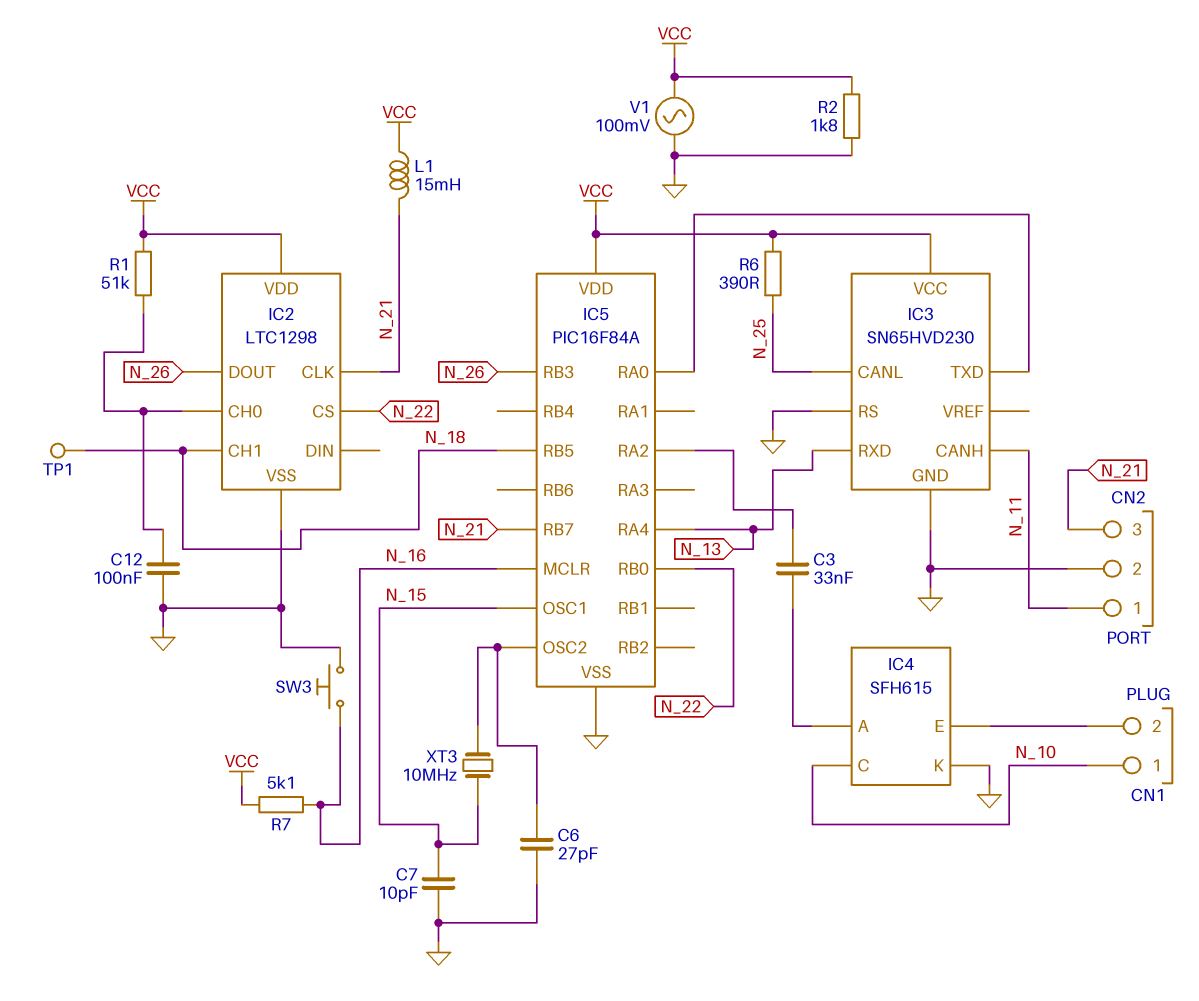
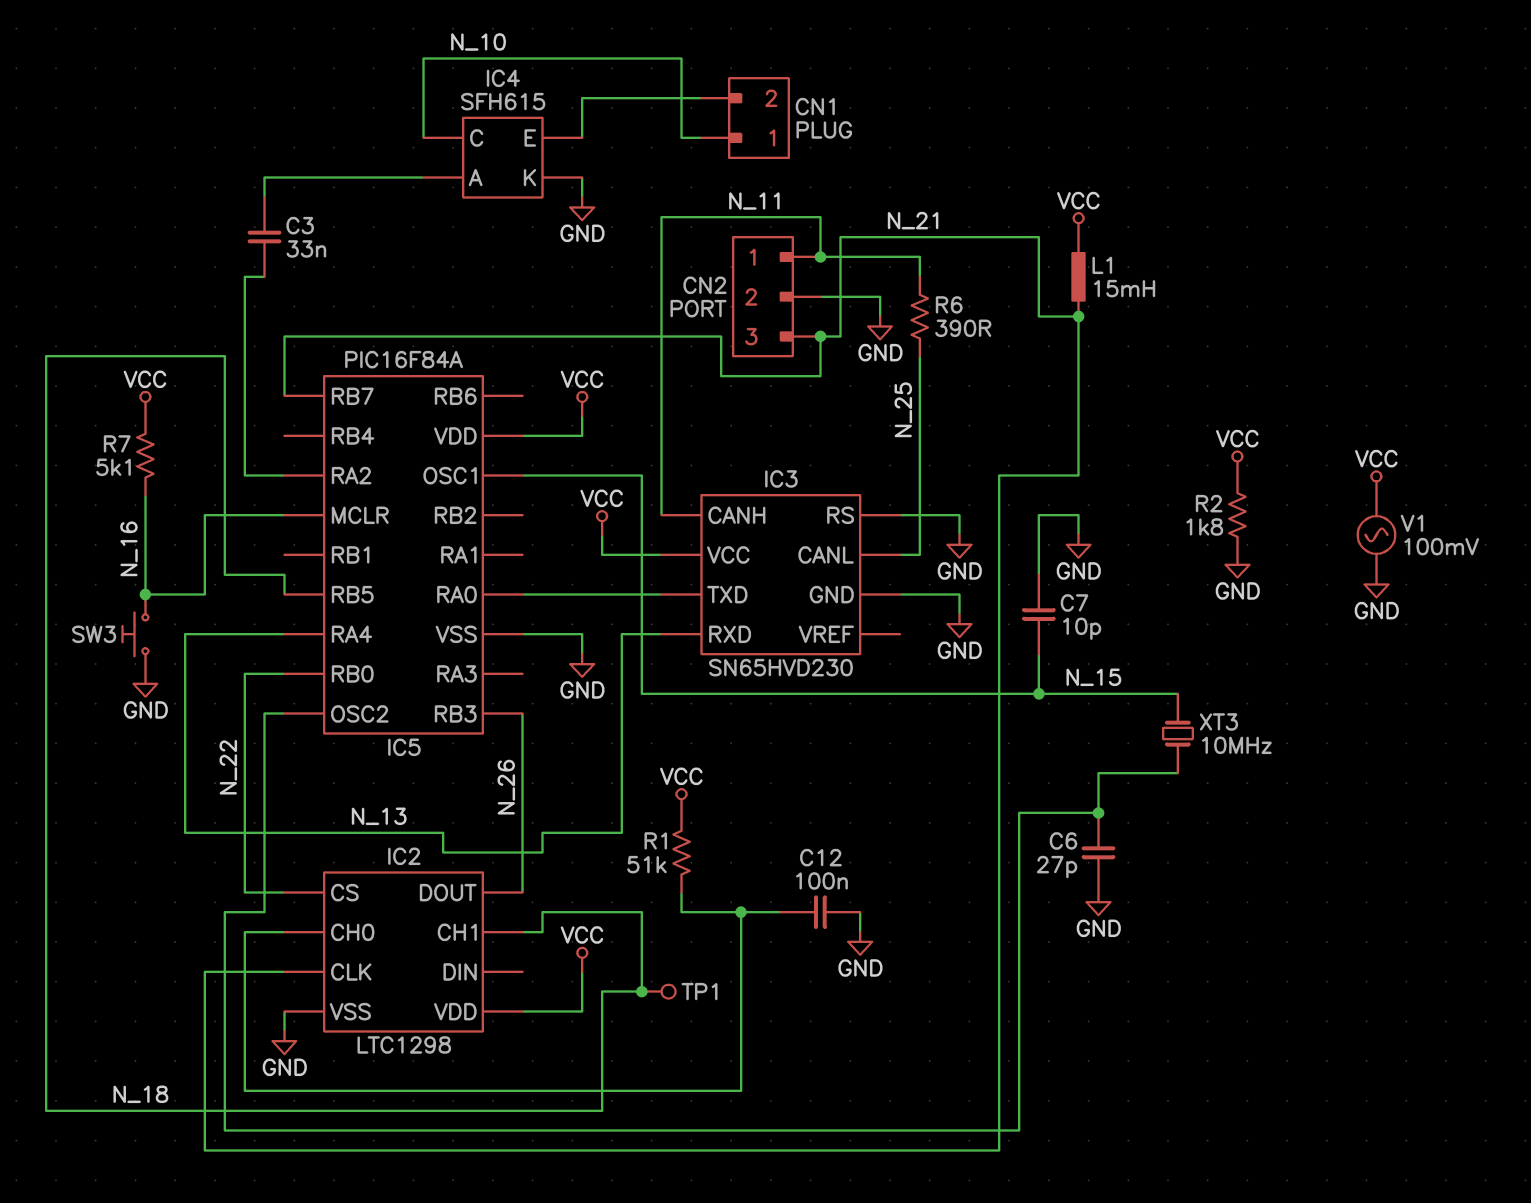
R6: 390 (N_25, VCC) -> 390 (N_11, N_25)

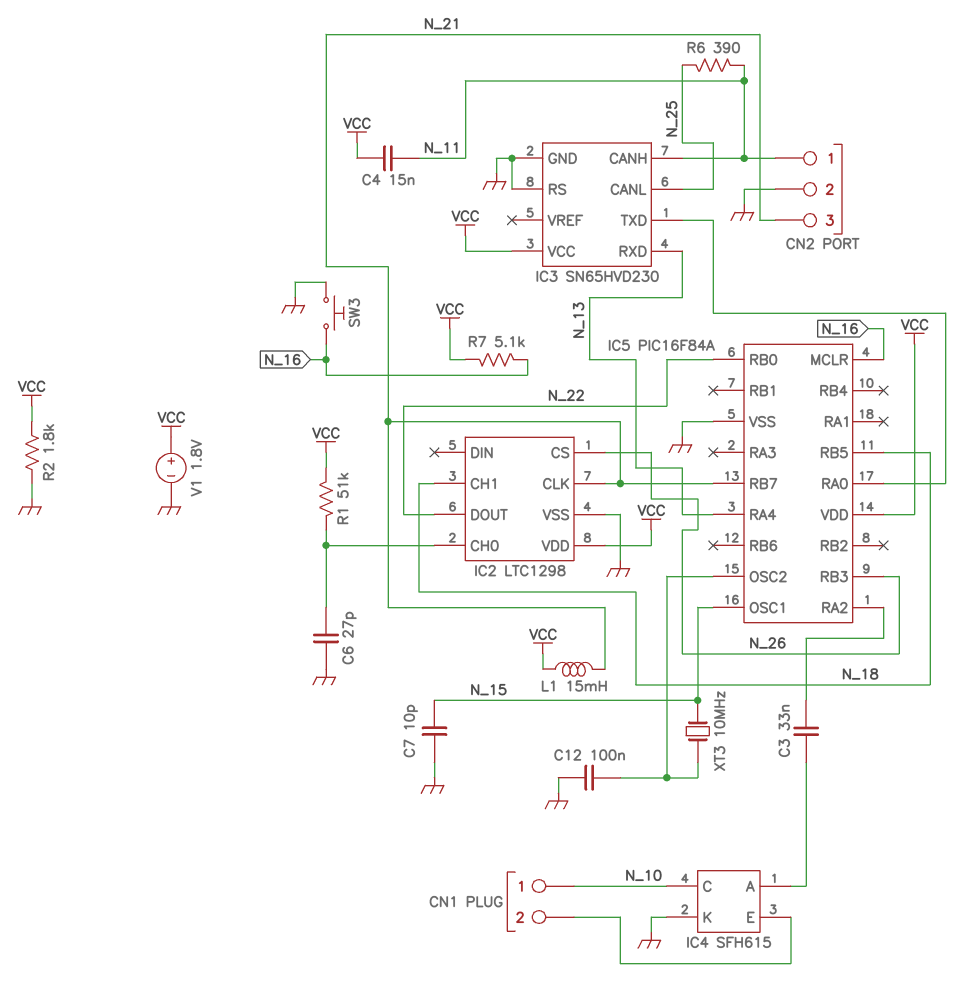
C4: none -> 15nF (N_11, VCC)
C6: 27pF (GND, IC5/OSC2) -> 27pF (GND, IC2/CH0)
C12: 100nF (GND, IC2/CH0) -> 100nF (GND, IC5/OSC2)
IC2 pin CS: N_22 -> N_26
IC2 pin DOUT: N_26 -> N_22
TP1: test point (N_18) -> none
V1: AC 100mV (GND, VCC) -> 1.8V (plus VCC, minus GND)

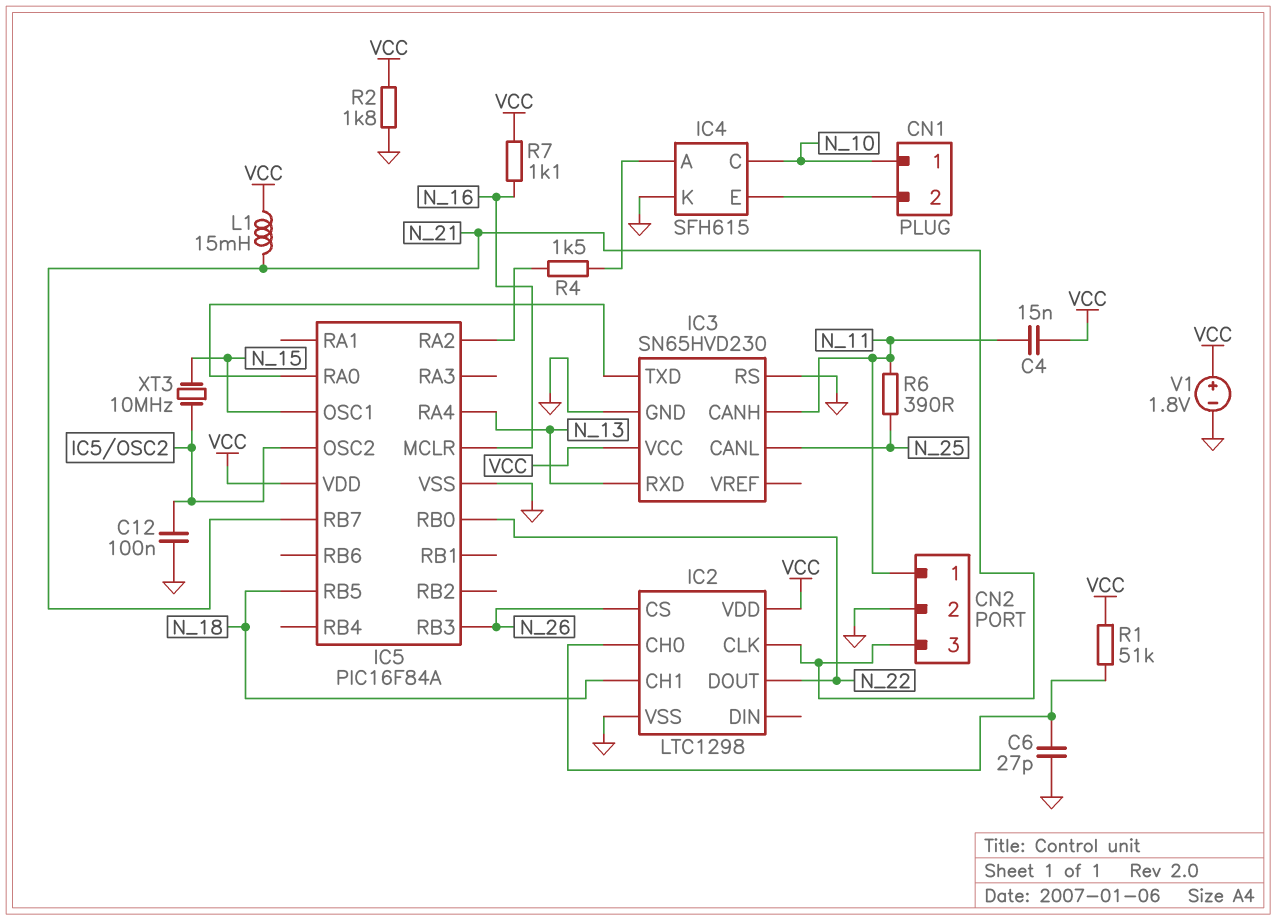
C3: 33nF (IC4/A, IC5/RA2) -> none
C7: 10pF (GND, N_15) -> none
R4: none -> 1.5k (IC4/A, IC5/RA2)
R7: 5.1k (N_16, VCC) -> 1.1k (N_16, VCC)
SW3: button (GND, N_16) -> none

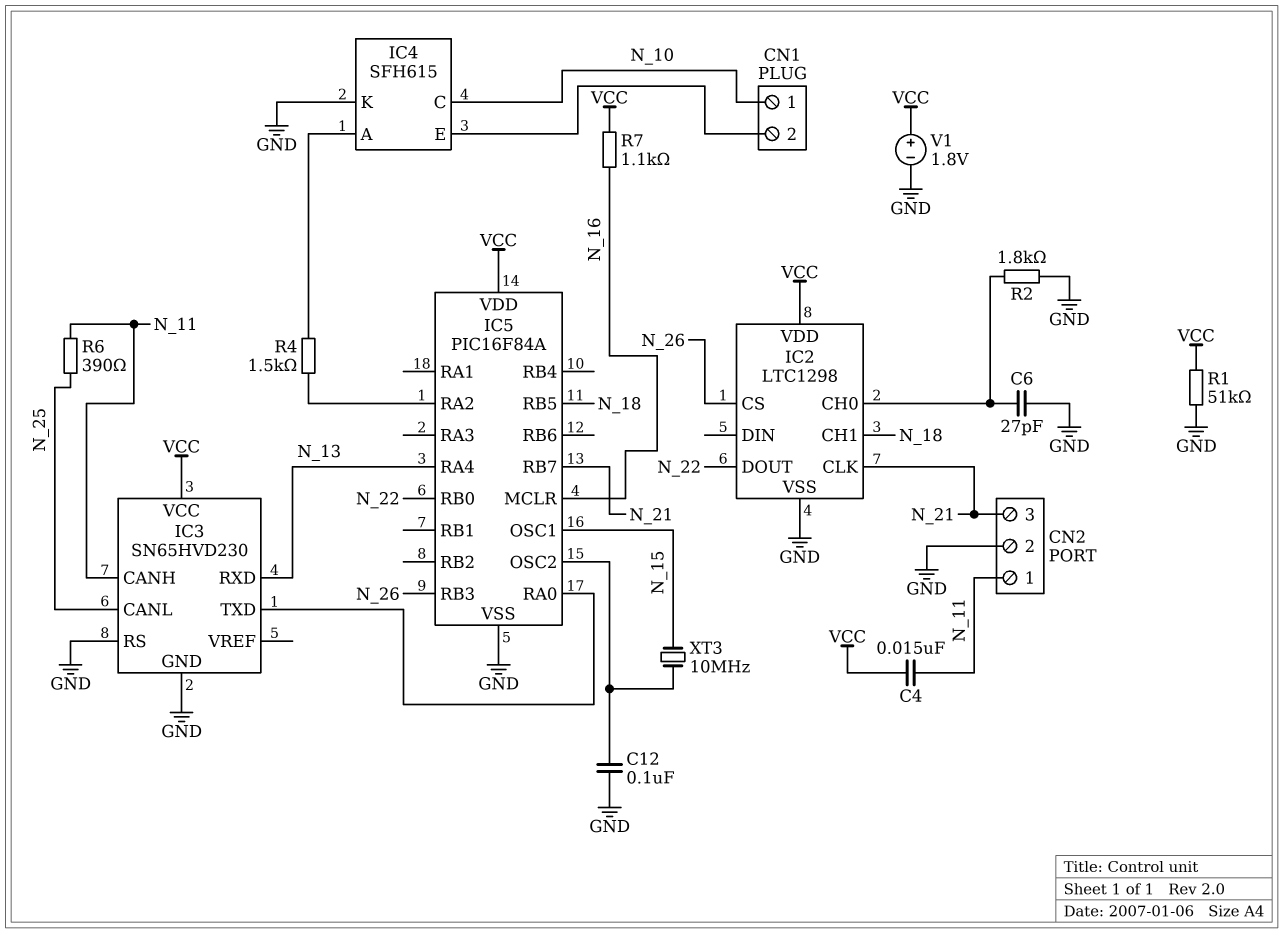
L1: 15mH (N_21, VCC) -> none
R1: 51k (IC2/CH0, VCC) -> 51k (GND, VCC)
R2: 1.8k (GND, VCC) -> 1.8k (GND, IC2/CH0)

